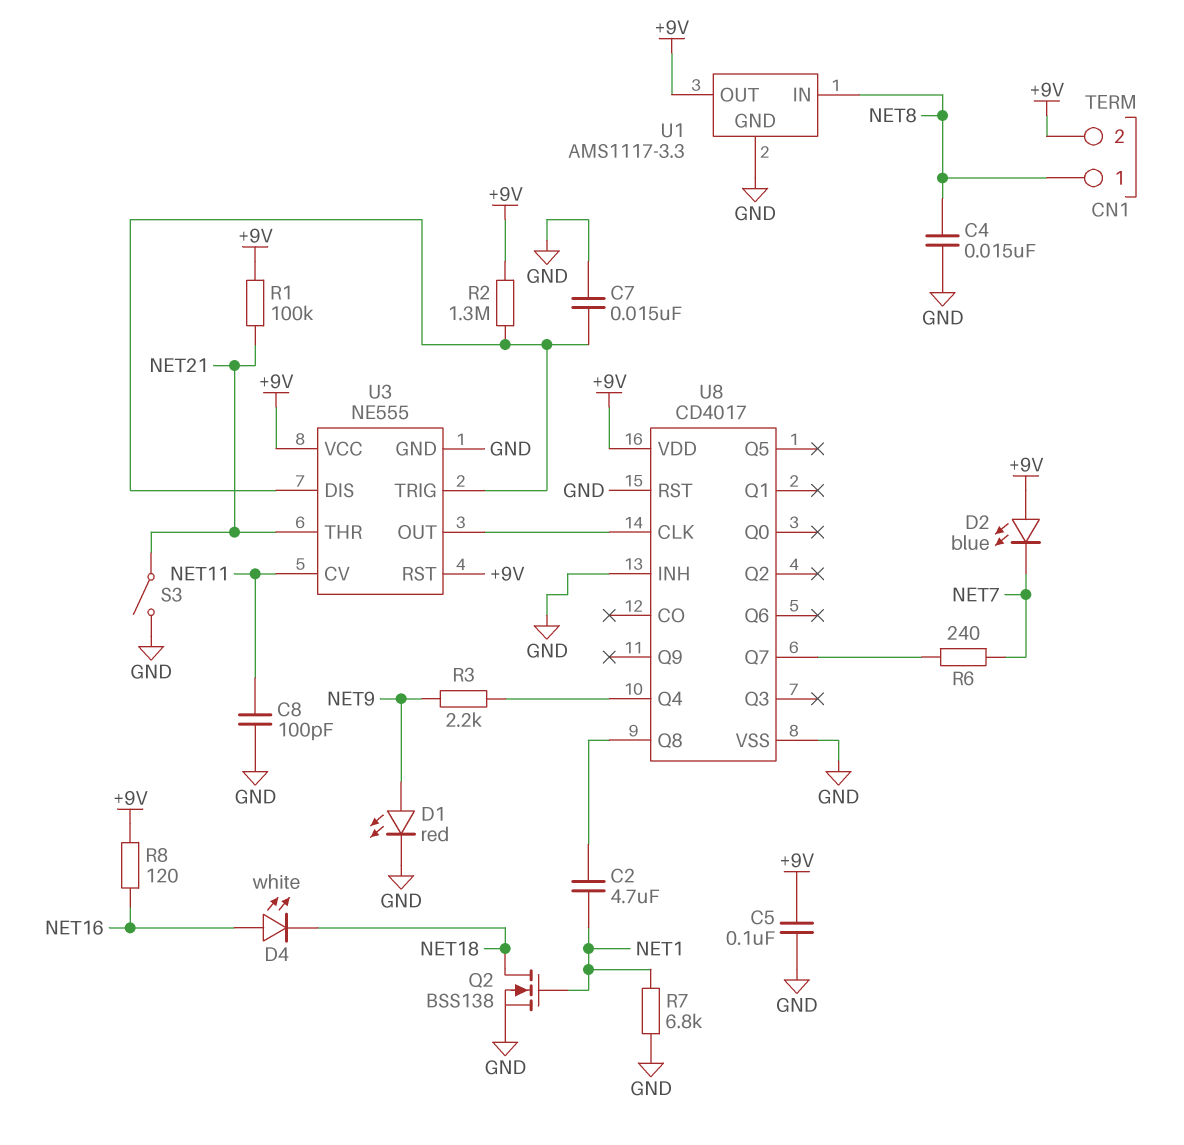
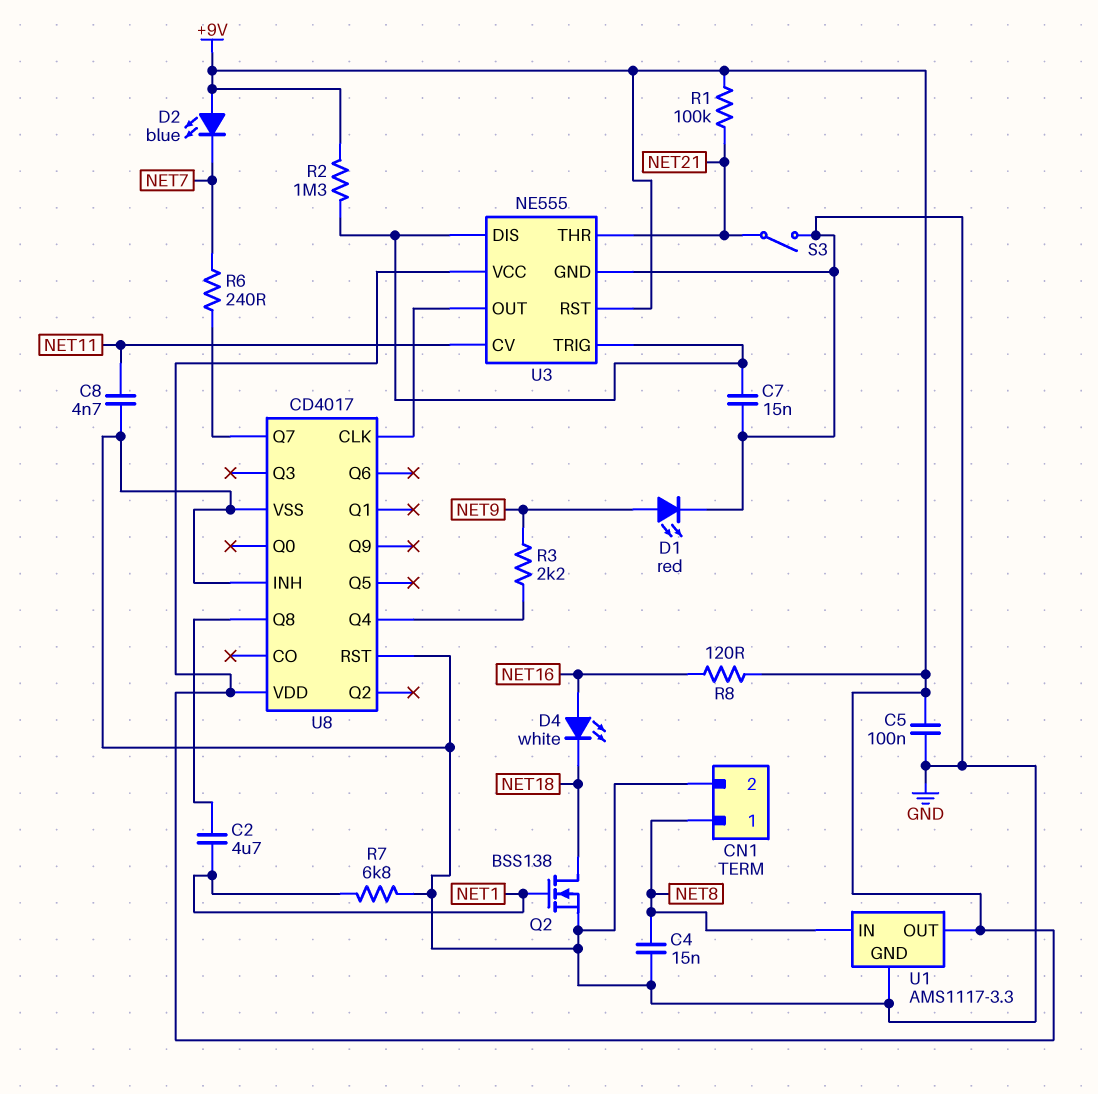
C8: 100pF (GND, NET11) -> 4.7nF (GND, NET11)
CN1 pin 2: +9V -> GND

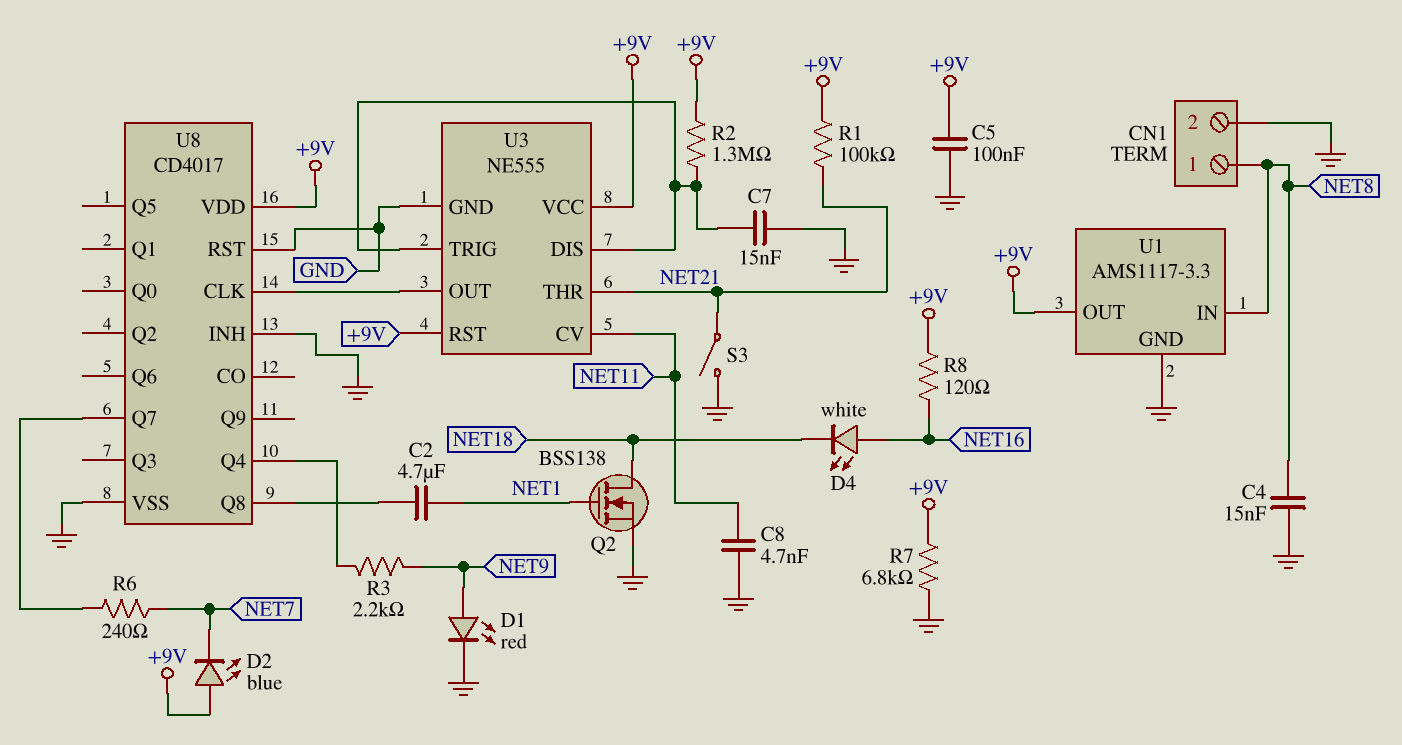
R7: 6.8k (GND, NET1) -> 6.8k (+9V, GND)

